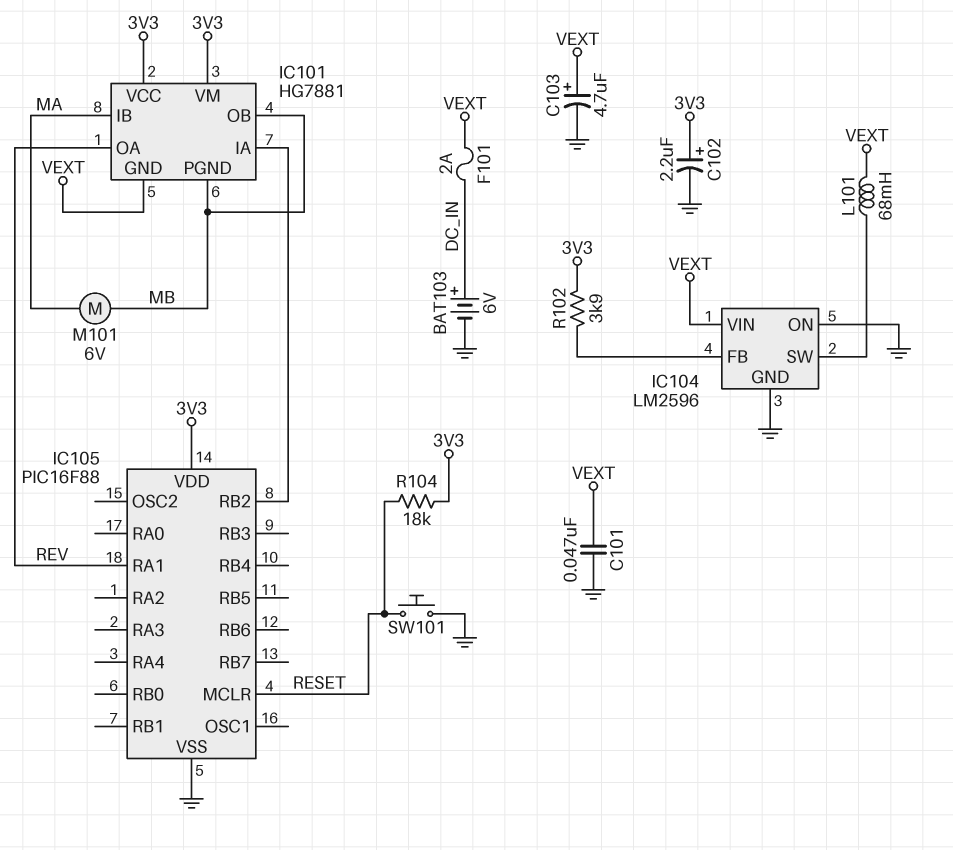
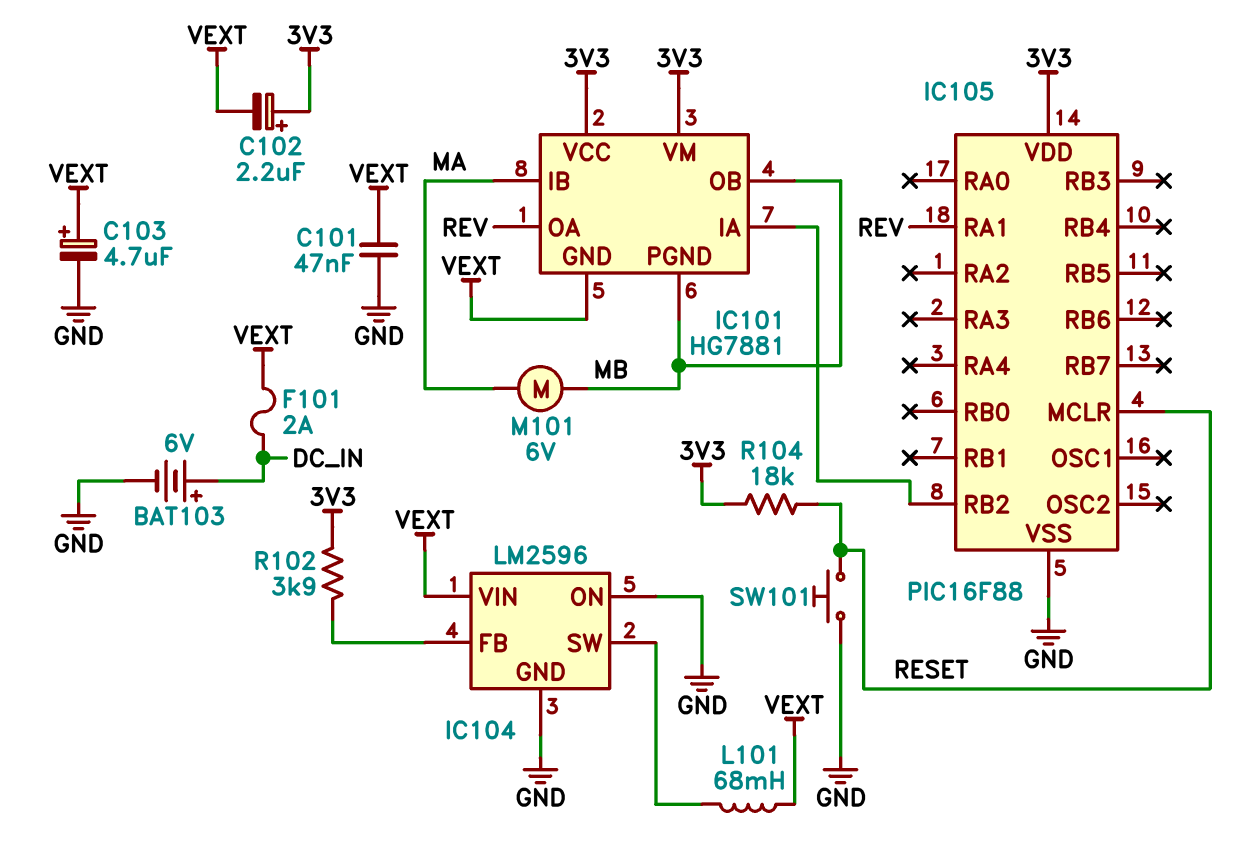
C102: 2.2uF (plus 3V3, minus GND) -> 2.2uF (plus 3V3, minus VEXT)

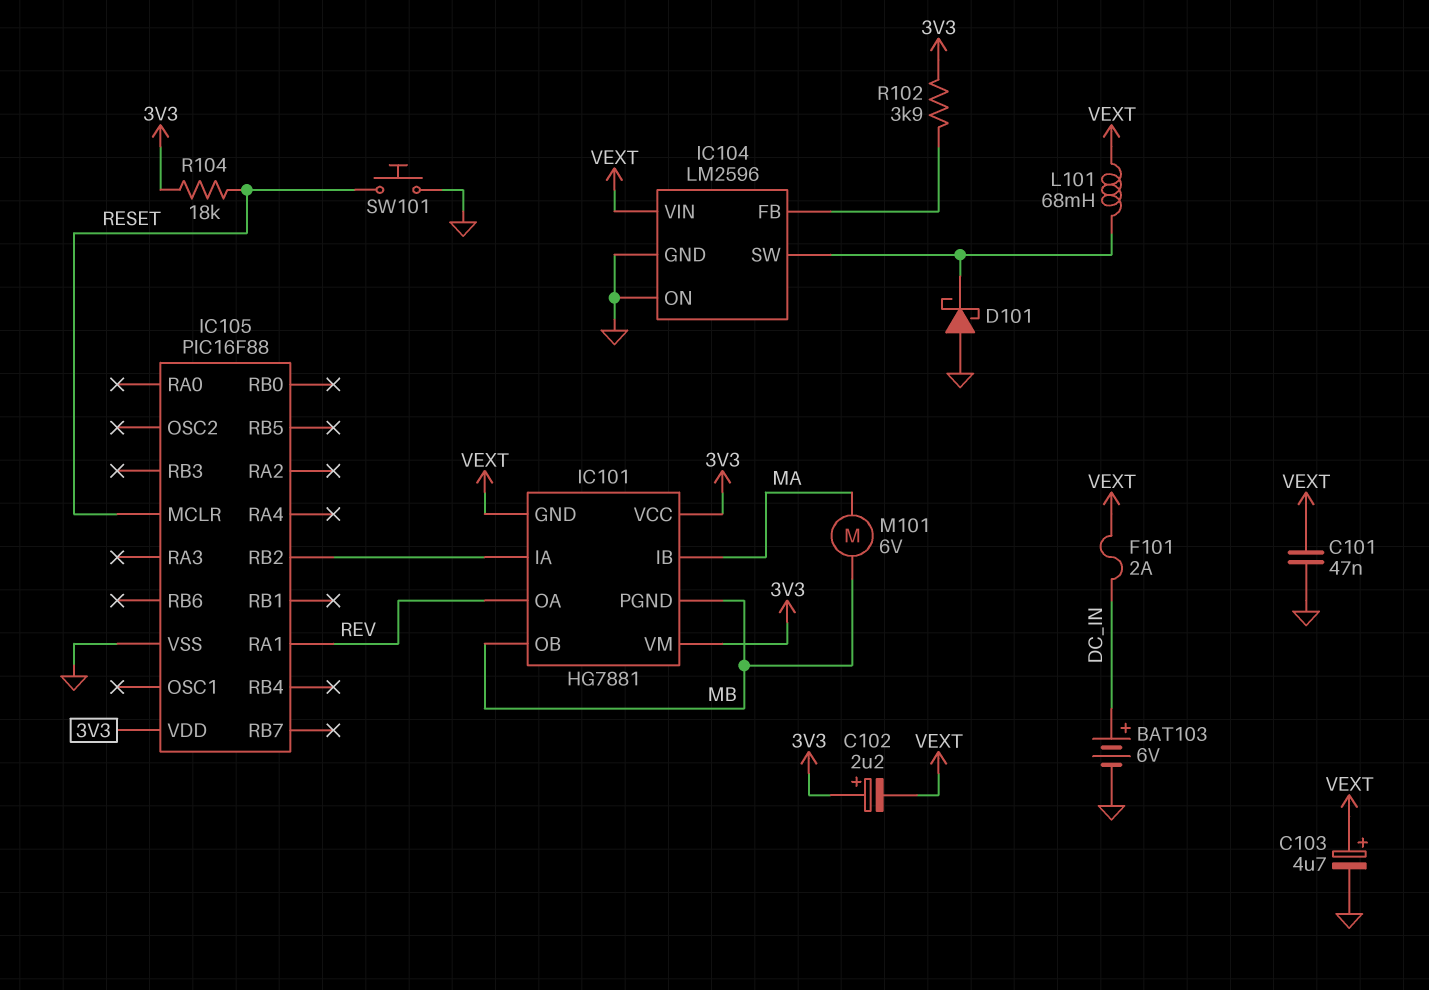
D101: none -> schottky (A GND, K IC104/SW)

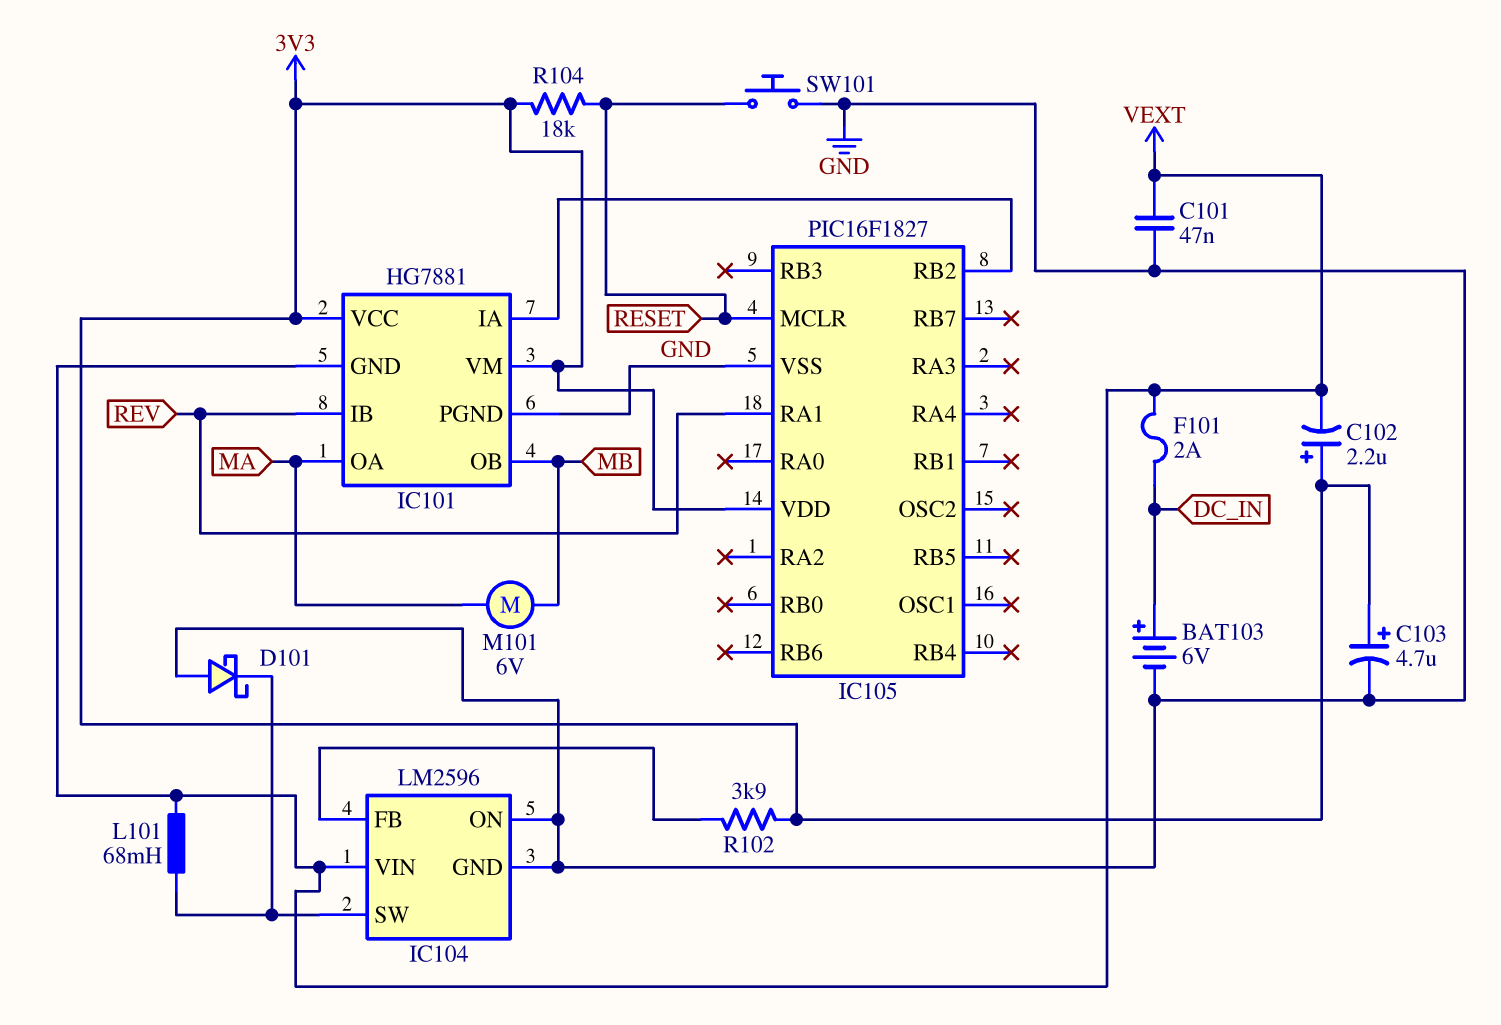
C103: 4.7uF (plus VEXT, minus GND) -> 4.7uF (plus 3V3, minus GND)
IC101 pin IB: MA -> REV
IC101 pin OA: REV -> MA
IC101 pin PGND: MB -> GND
IC105: PIC16F88 -> PIC16F1827

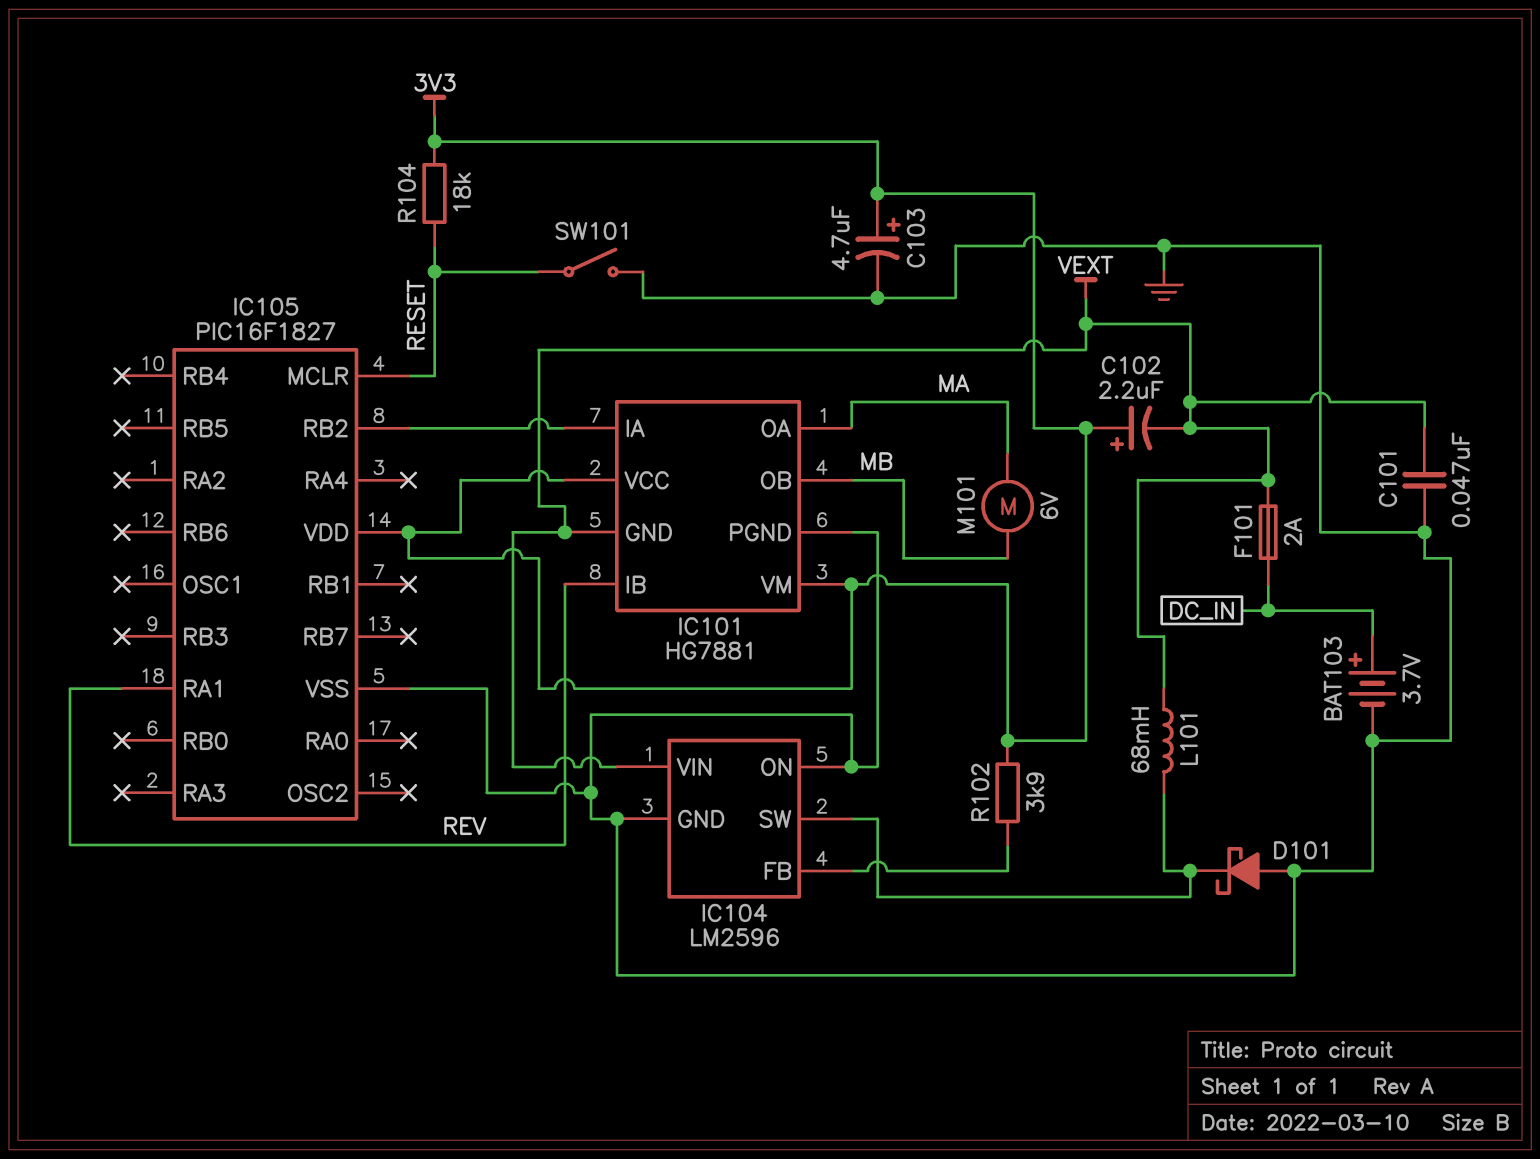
BAT103: 6V (plus DC_IN, minus GND) -> 3.7V (plus DC_IN, minus GND)
SW101: button (GND, RESET) -> switch (GND, RESET)

